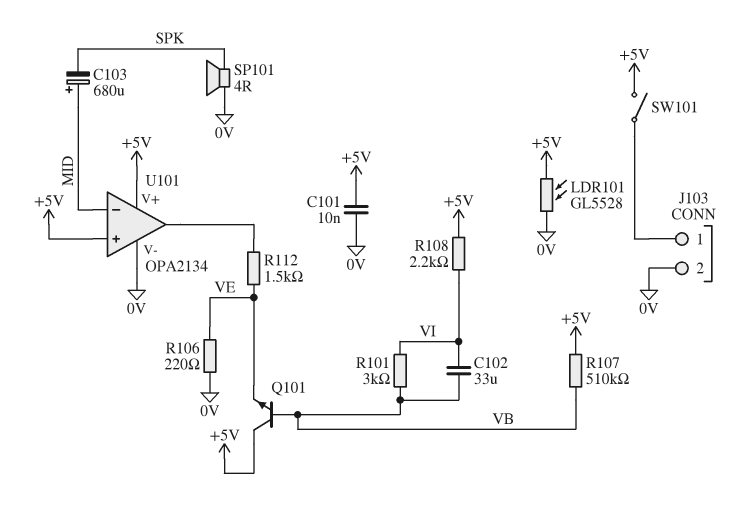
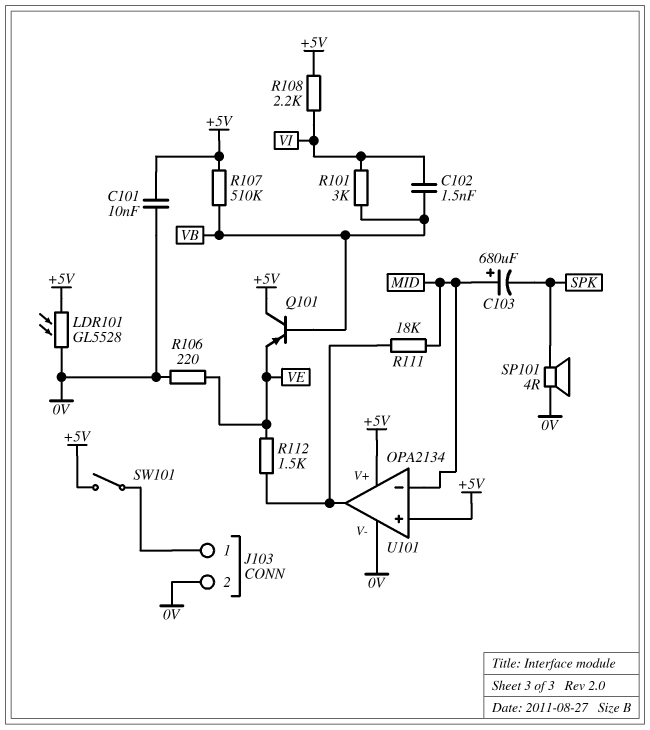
C102: 33uF (VB, VI) -> 1.5nF (VB, VI)
Q101: NPN (B VB, C +5V, E VE) -> PNP (B VB, C +5V, E VE)
R111: none -> 18k (MID, U101/out)

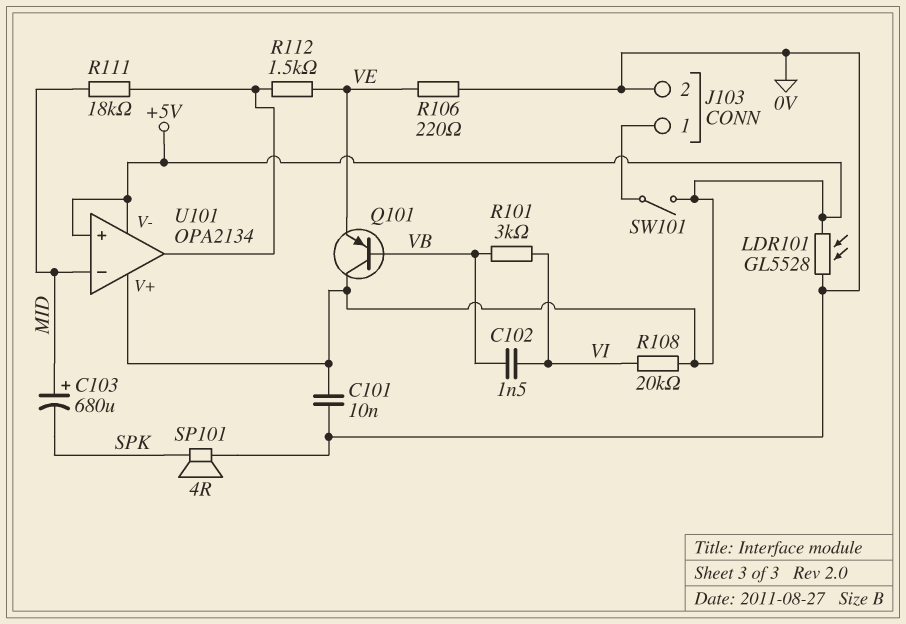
R107: 510k (+5V, VB) -> none
R108: 2.2k (+5V, VI) -> 20k (+5V, VI)
U101 pin V-: 0V -> +5V

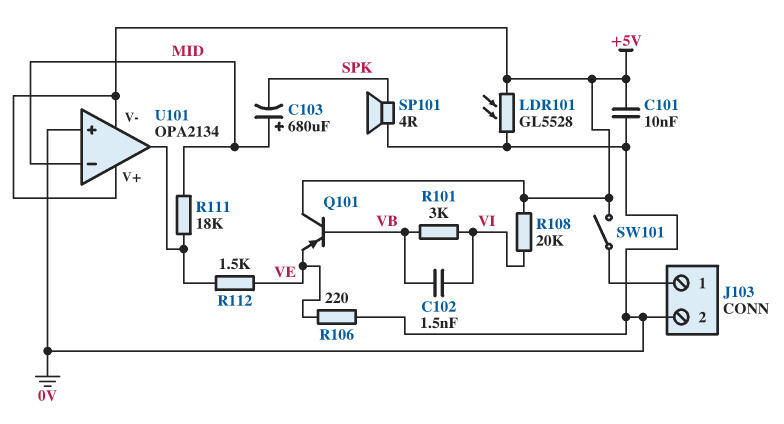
U101 pin in+: +5V -> 0V

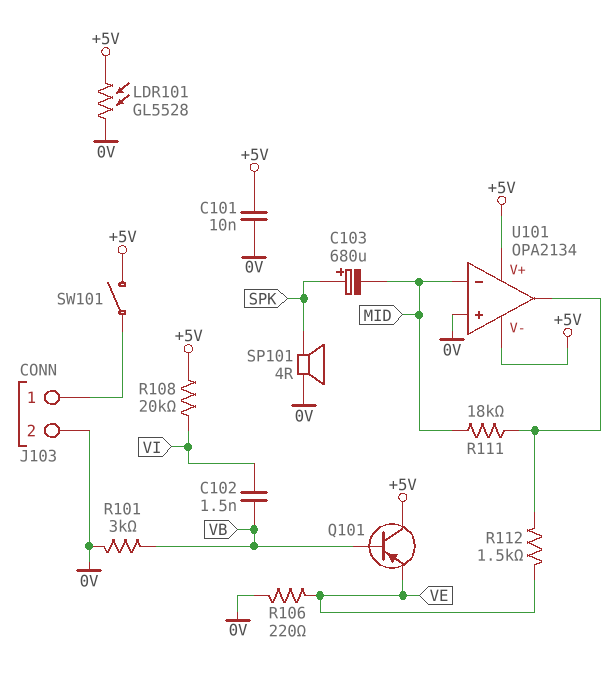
C103: 680uF (plus MID, minus SPK) -> 680uF (plus SPK, minus MID)
R101: 3k (VB, VI) -> 3k (0V, VB)

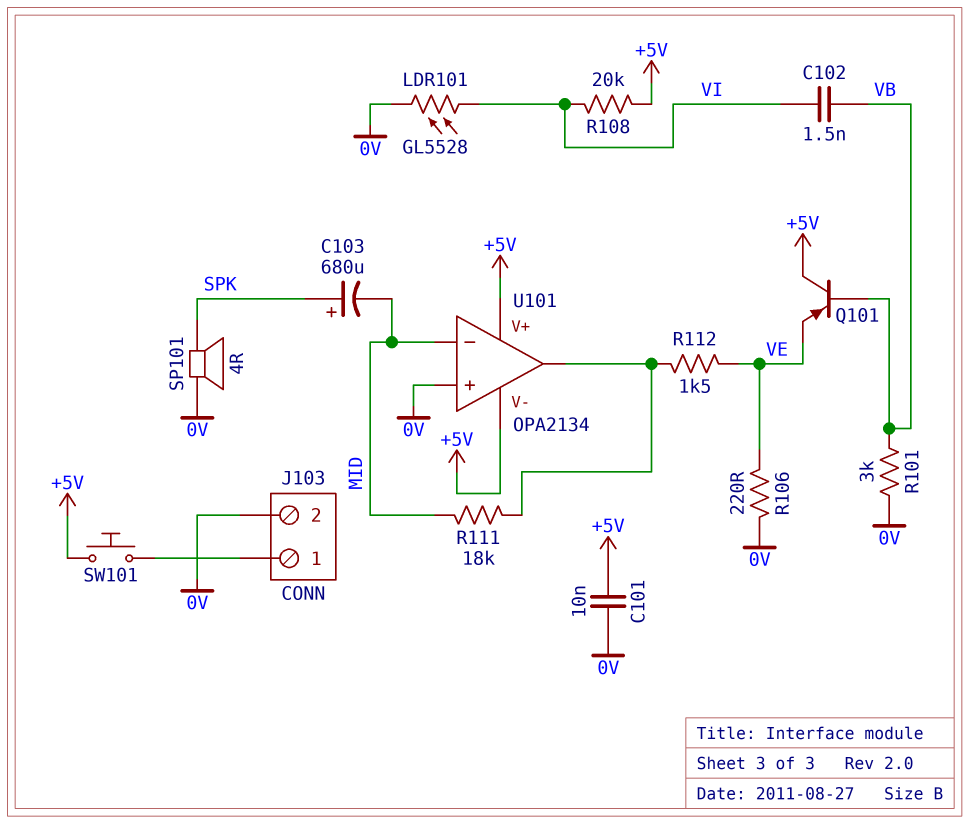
LDR101: GL5528 (+5V, 0V) -> GL5528 (0V, VI)
SW101: switch (+5V, J103/1) -> button (+5V, J103/1)

